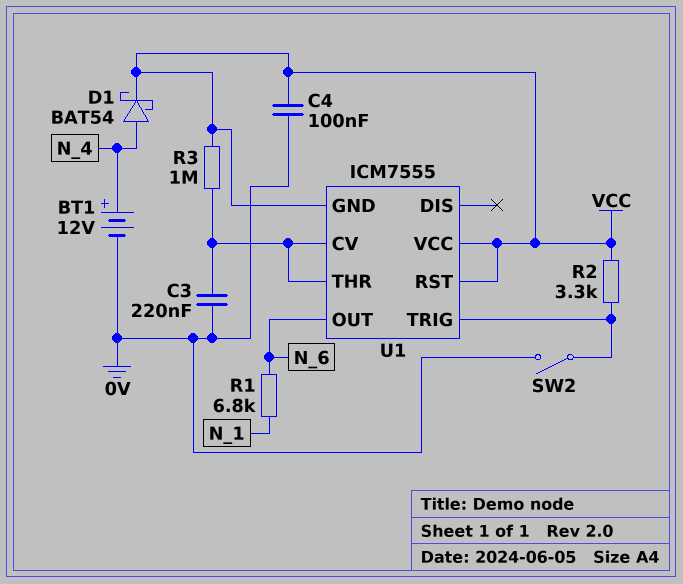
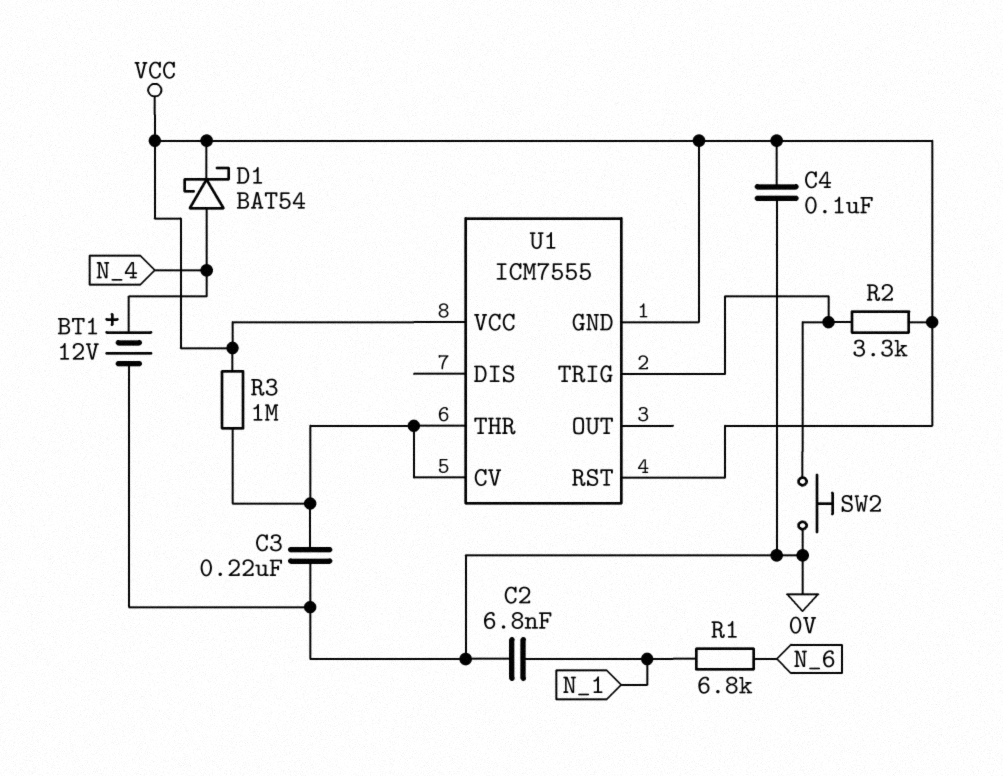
C2: none -> 6.8nF (0V, N_1)
SW2: switch (0V, U1/TRIG) -> button (0V, U1/TRIG)
U1 pin OUT: N_6 -> none

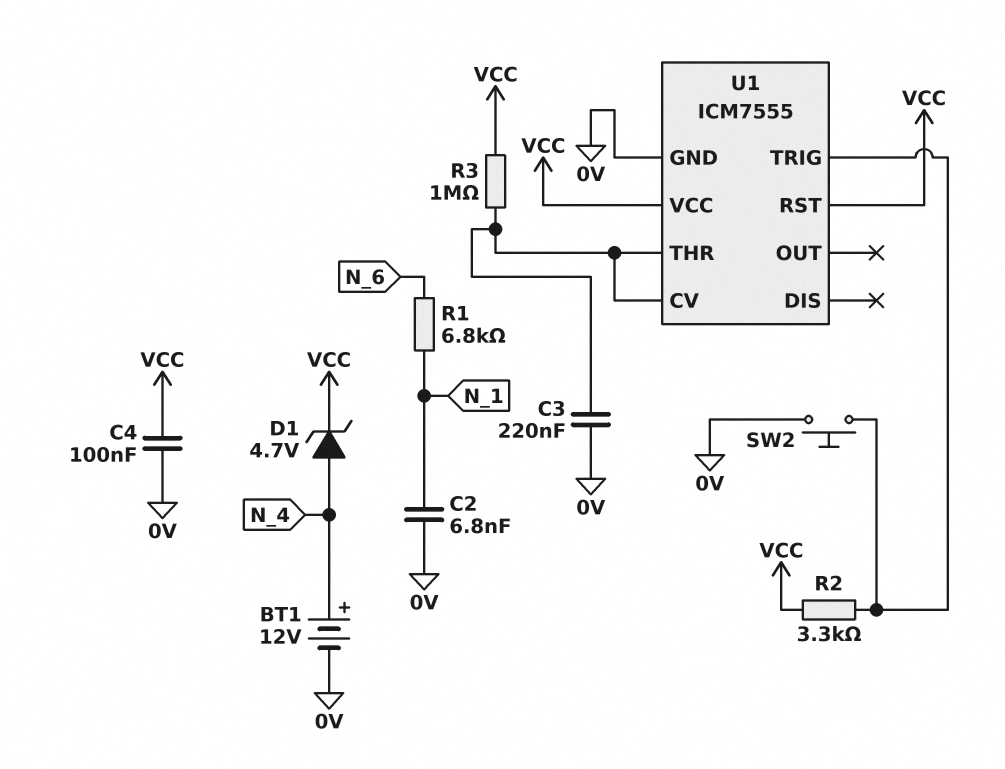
D1: schottky BAT54 (A N_4, K VCC) -> zener 4.7V (A N_4, K VCC)
U1 pin GND: VCC -> 0V

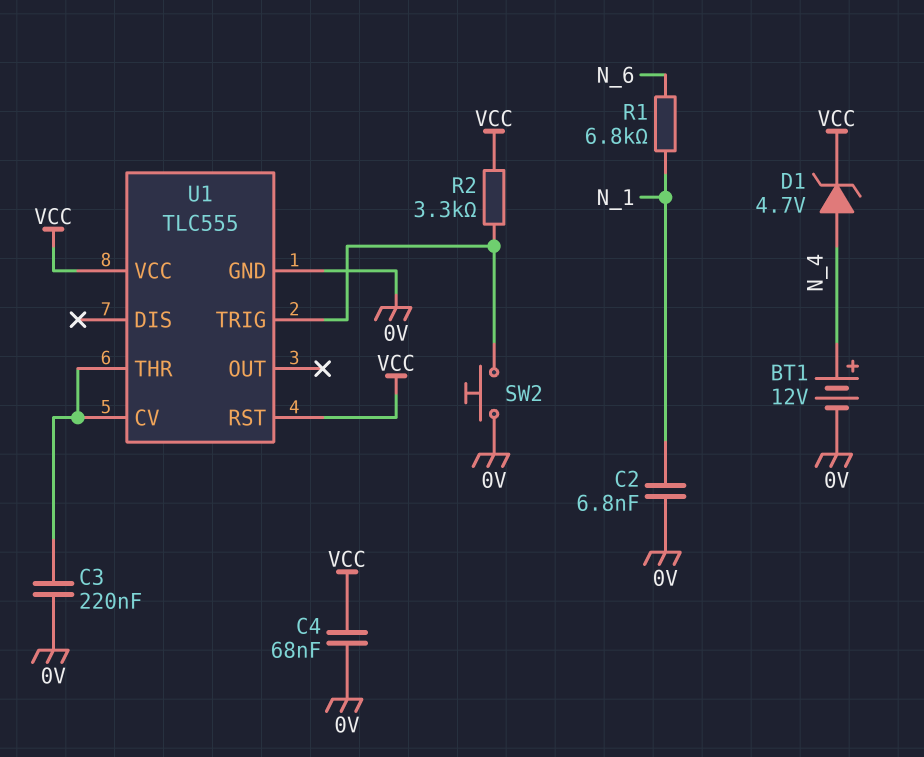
C4: 100nF (0V, VCC) -> 68nF (0V, VCC)
R3: 1M (U1/CV, VCC) -> none
U1: ICM7555 -> TLC555

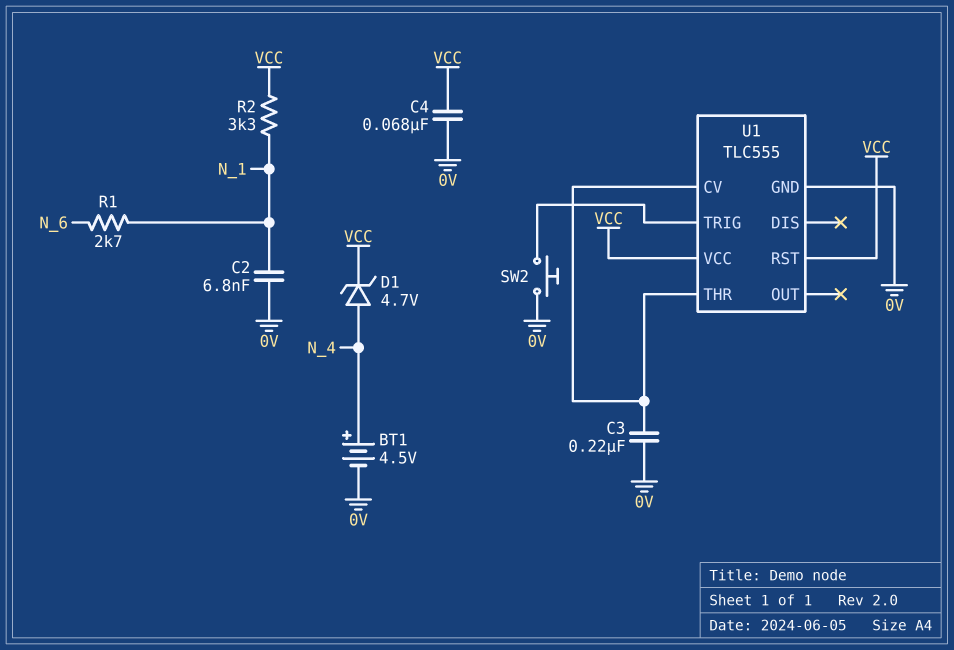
BT1: 12V (plus N_4, minus 0V) -> 4.5V (plus N_4, minus 0V)
R1: 6.8k (N_1, N_6) -> 2.7k (N_1, N_6)
R2: 3.3k (U1/TRIG, VCC) -> 3.3k (N_1, VCC)

